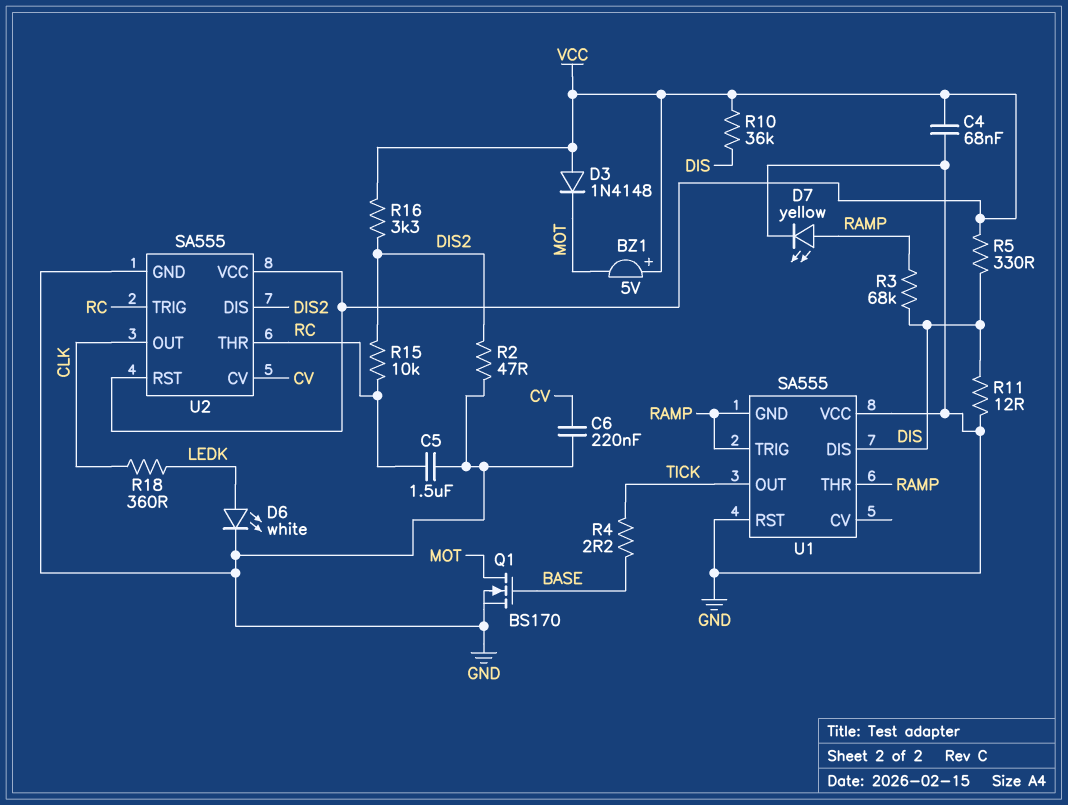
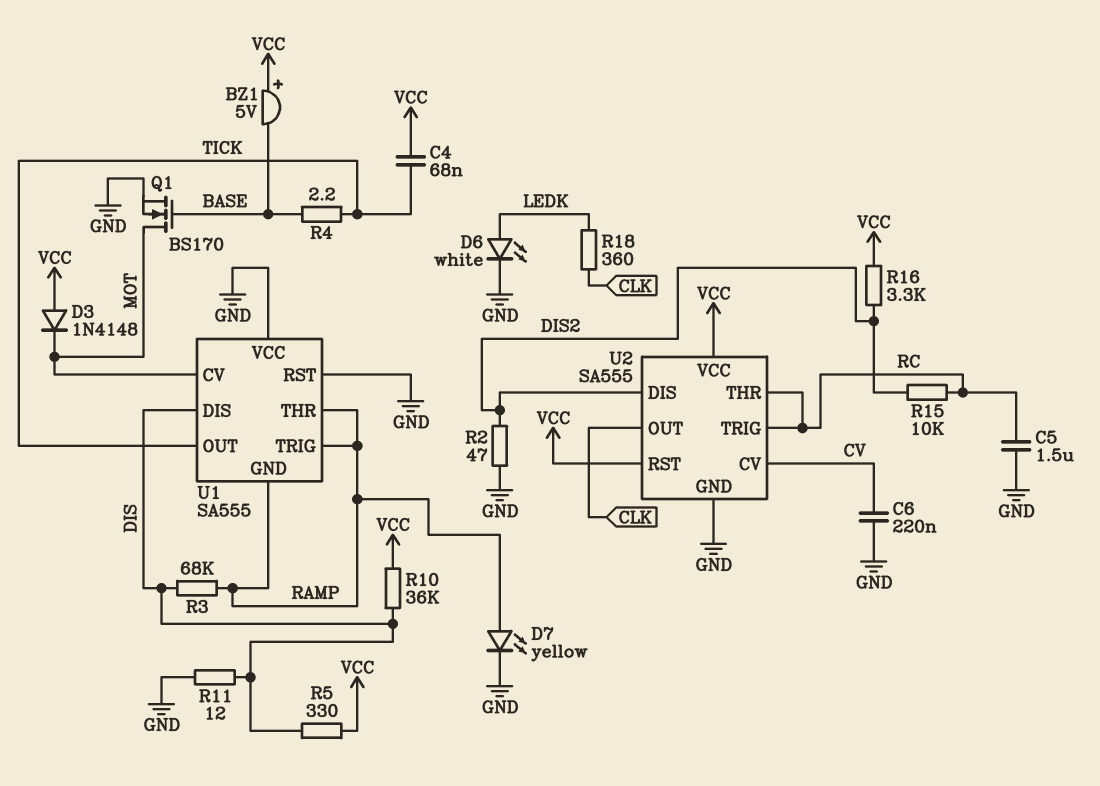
BZ1: buzzer 5V (plus VCC, minus MOT) -> buzzer 5V (plus VCC, minus BASE)
C4: 68nF (GND, VCC) -> 68nF (TICK, VCC)
U1 pin CV: none -> MOT

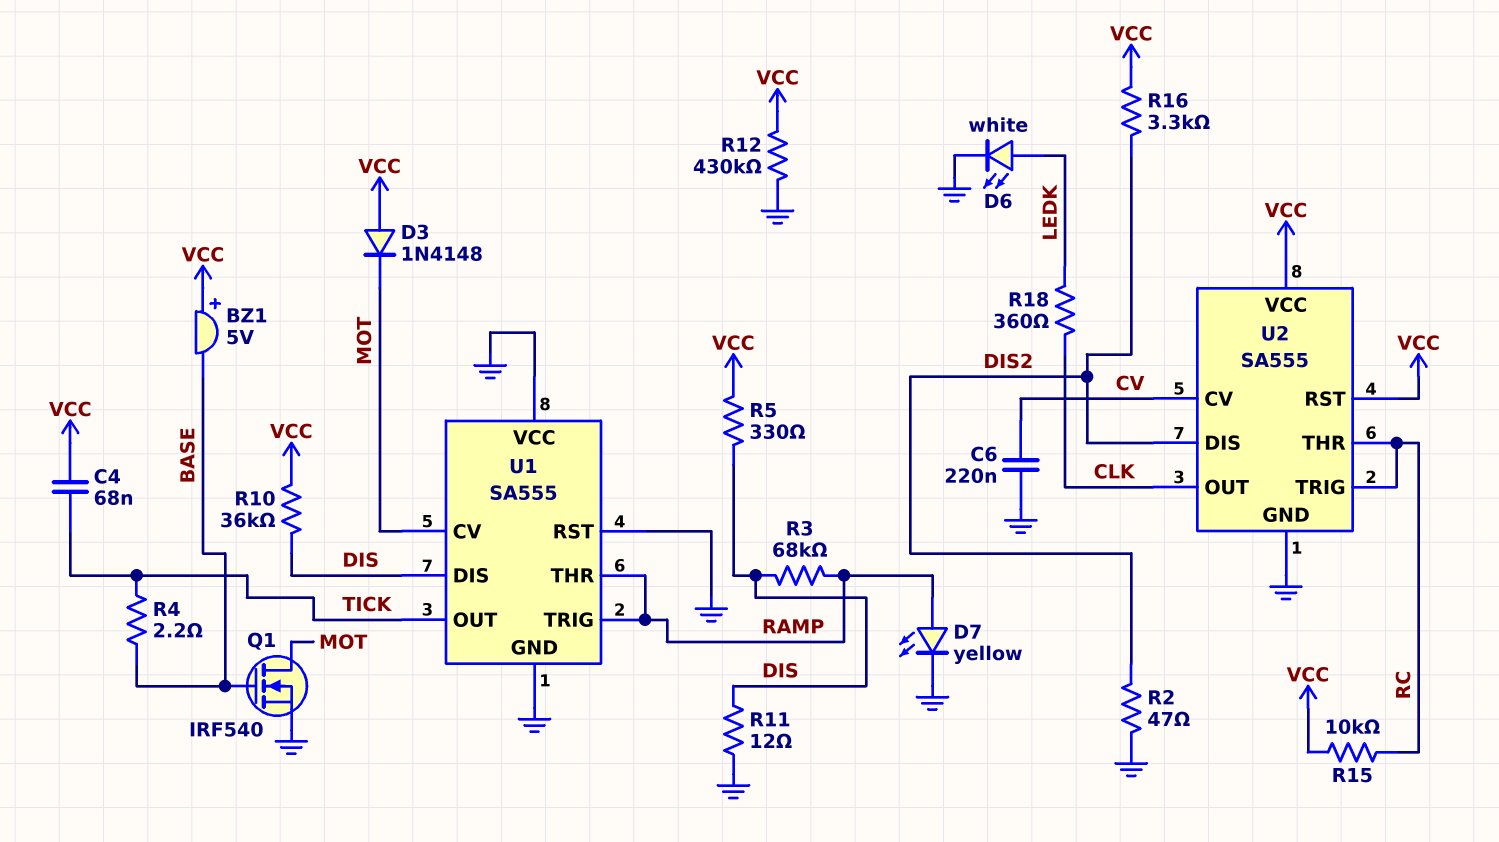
C5: 1.5uF (GND, RC) -> none
Q1: NMOS BS170 (G BASE, D MOT, S GND) -> NMOS IRF540 (G BASE, D MOT, S GND)
R12: none -> 430k (GND, VCC)
R15: 10k (DIS2, RC) -> 10k (RC, VCC)
U1 pin GND: RAMP -> GND

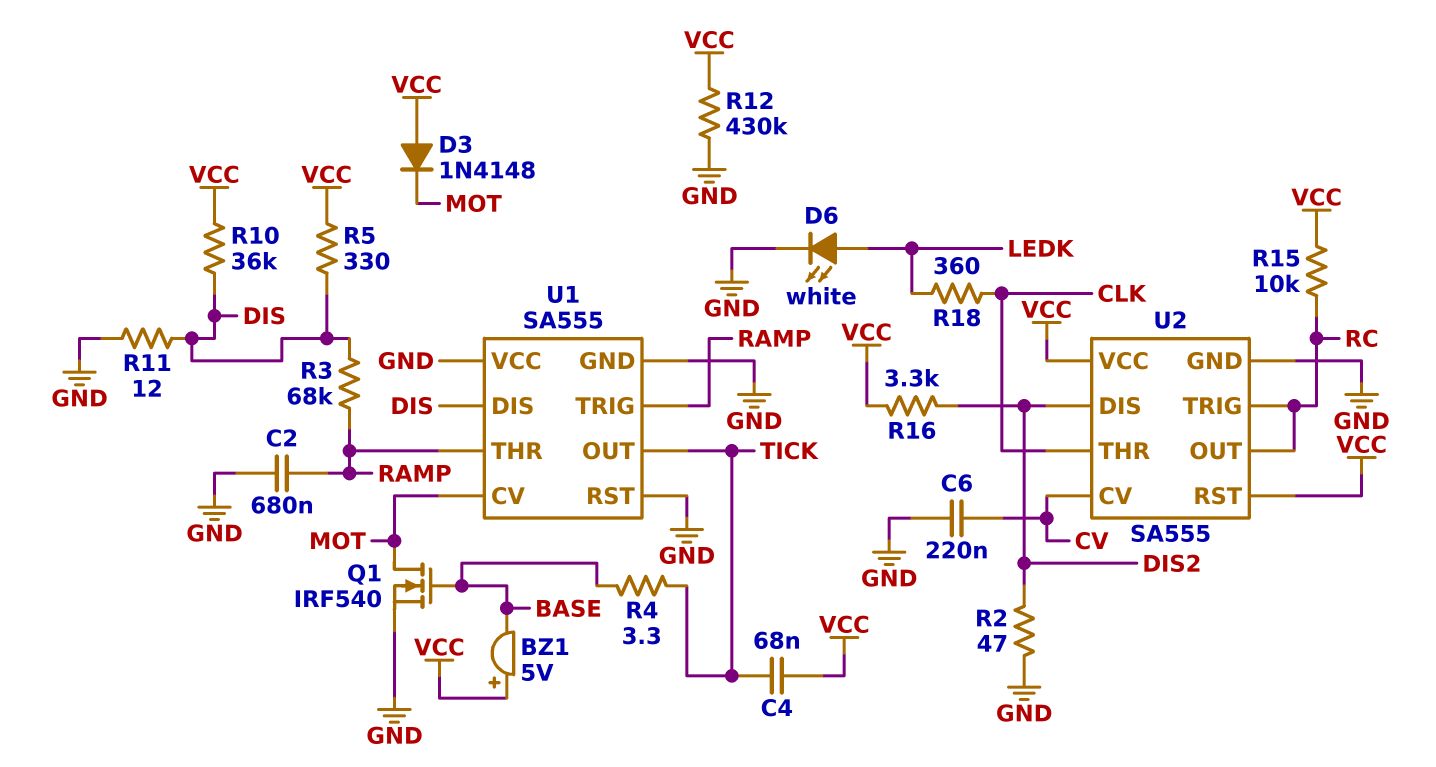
C2: none -> 680nF (GND, RAMP)
D7: LED yellow (A RAMP, K GND) -> none
R4: 2.2 (BASE, TICK) -> 3.3 (BASE, TICK)
U2 pin OUT: CLK -> RC
U2 pin THR: RC -> CLK

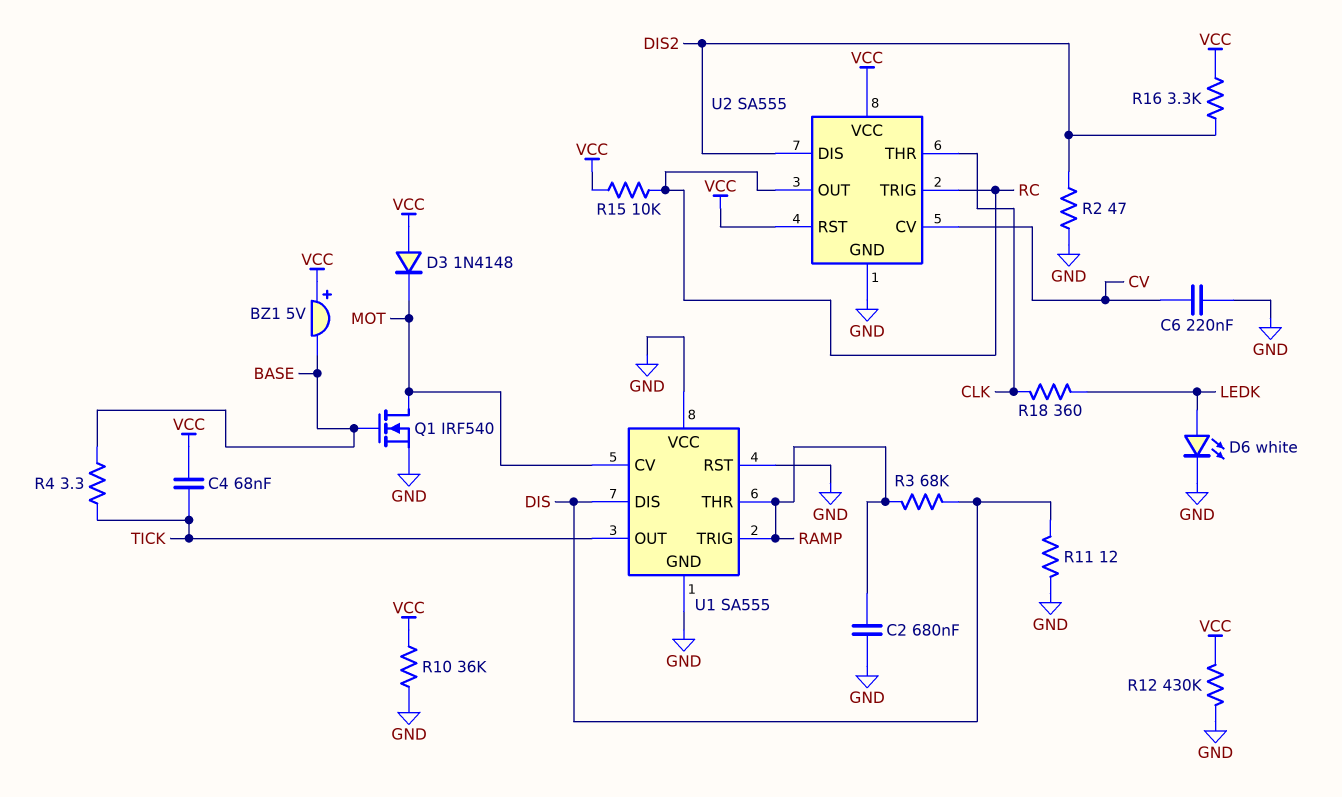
R5: 330 (DIS, VCC) -> none
R10: 36k (DIS, VCC) -> 36k (GND, VCC)

